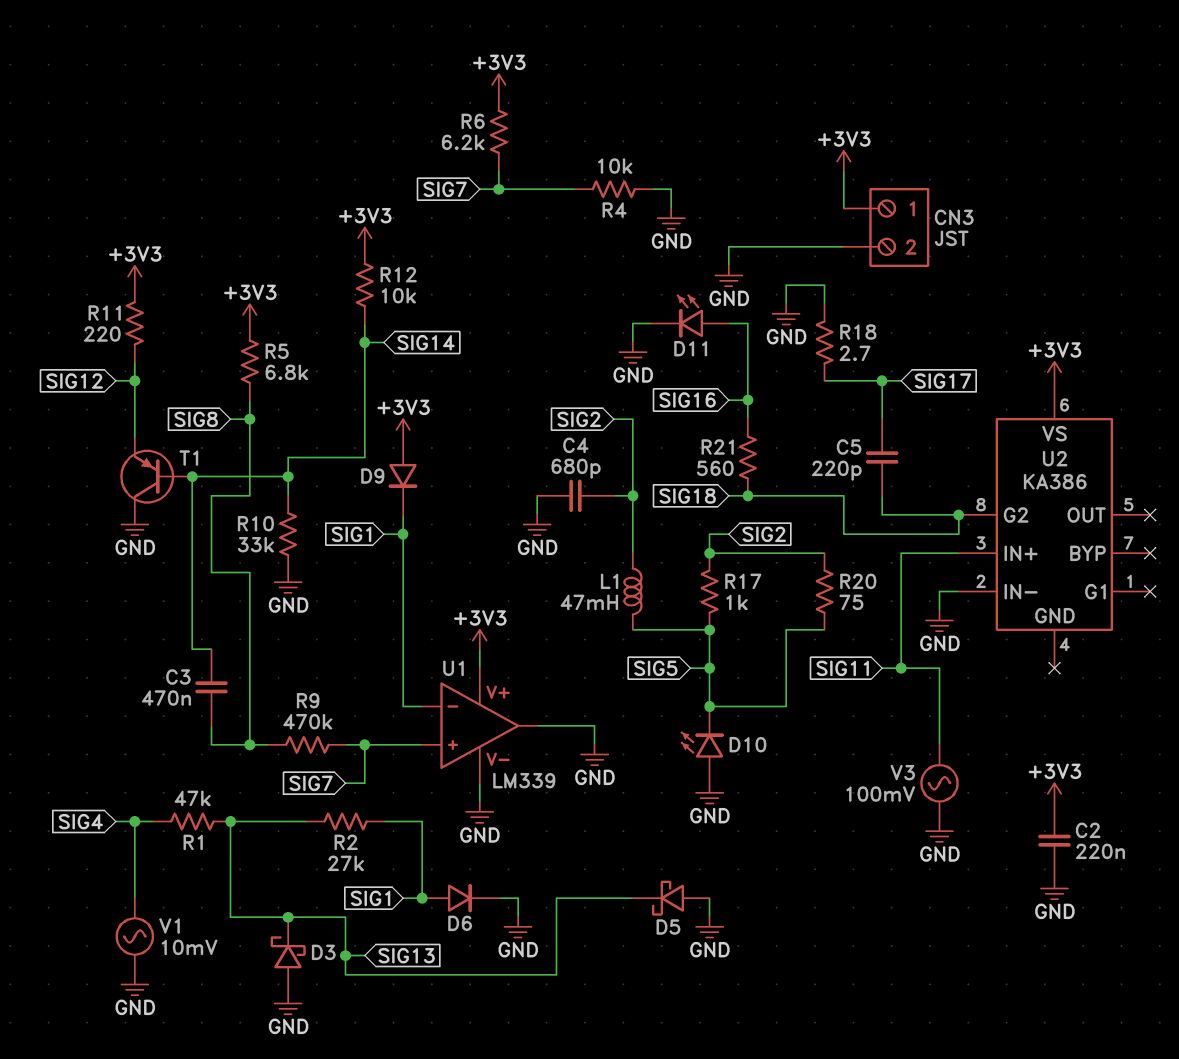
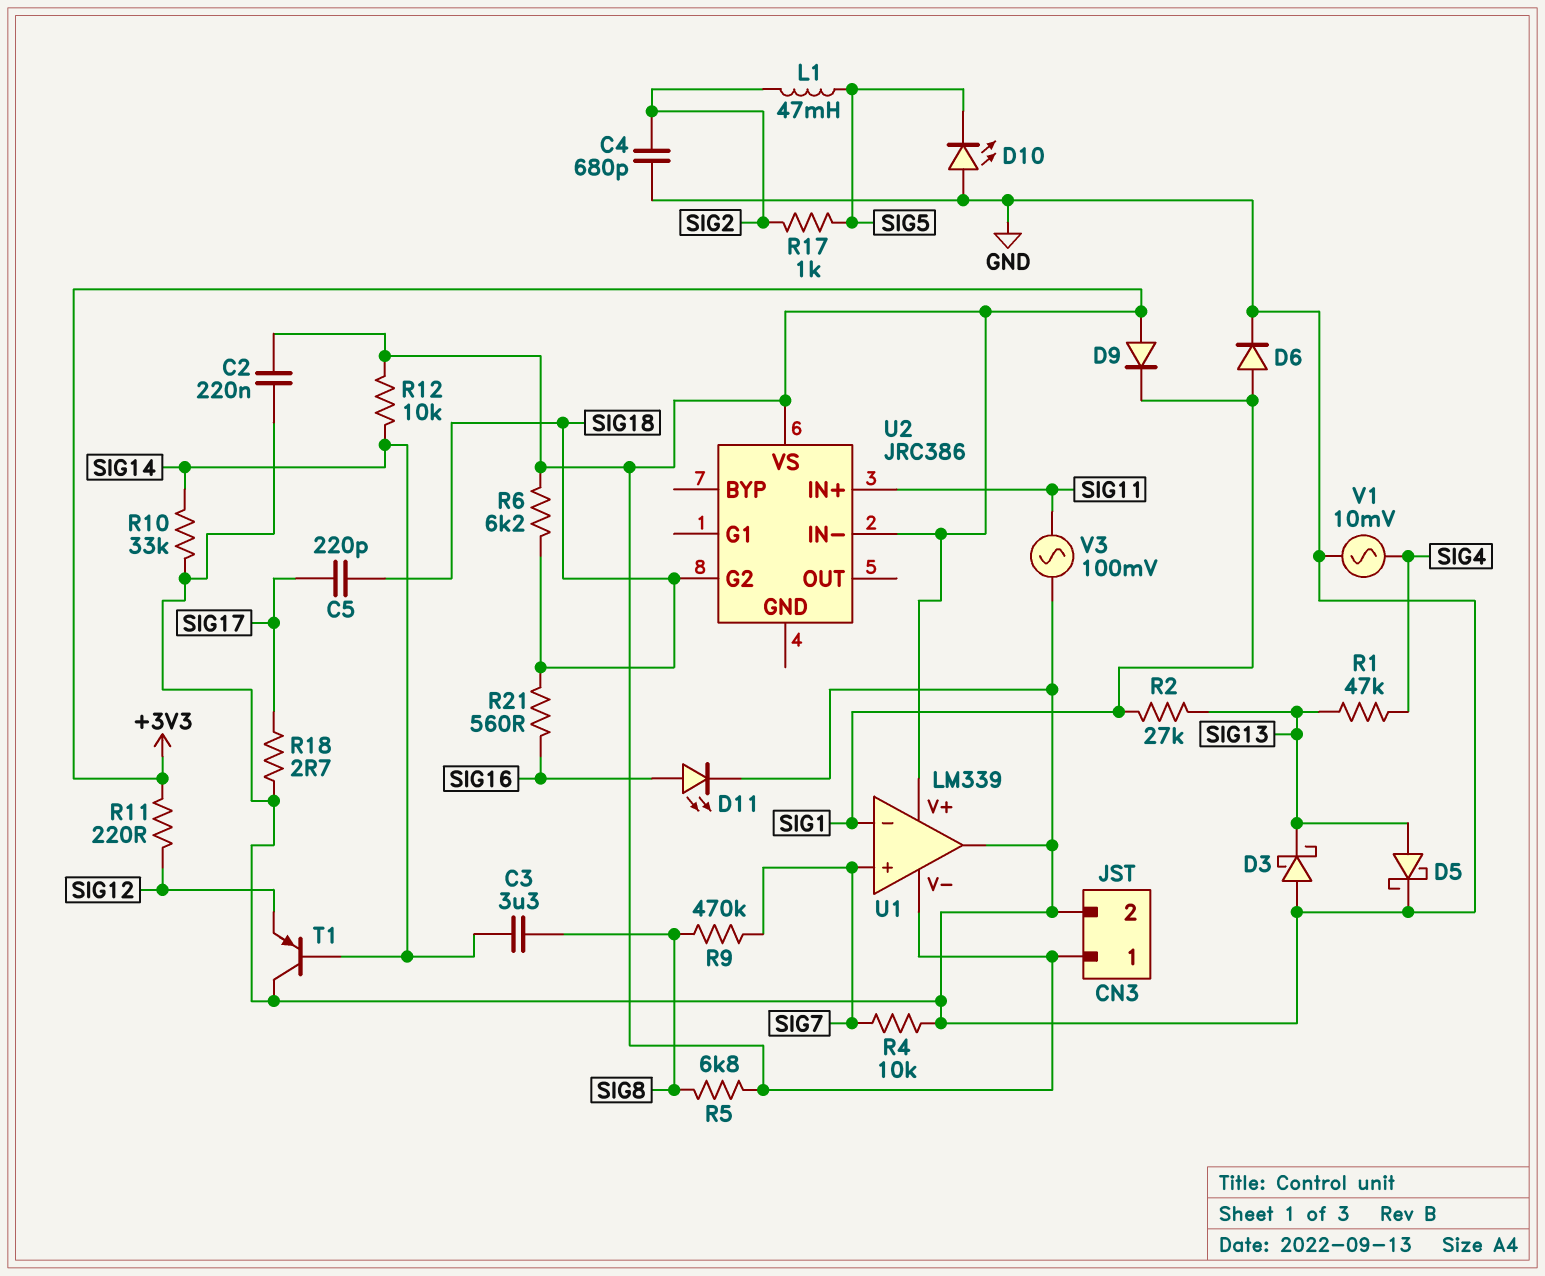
C3: 470nF (SIG8, SIG14) -> 3.3uF (SIG8, SIG14)
D5: schottky (A GND, K SIG13) -> schottky (A SIG13, K GND)
R6: 6.2k (+3V3, SIG7) -> 6.2k (+3V3, SIG18)
R20: 75 (SIG2, SIG5) -> none
U1 pin V-: GND -> +3V3
U2: KA386 -> JRC386
U2 pin IN-: GND -> +3V3

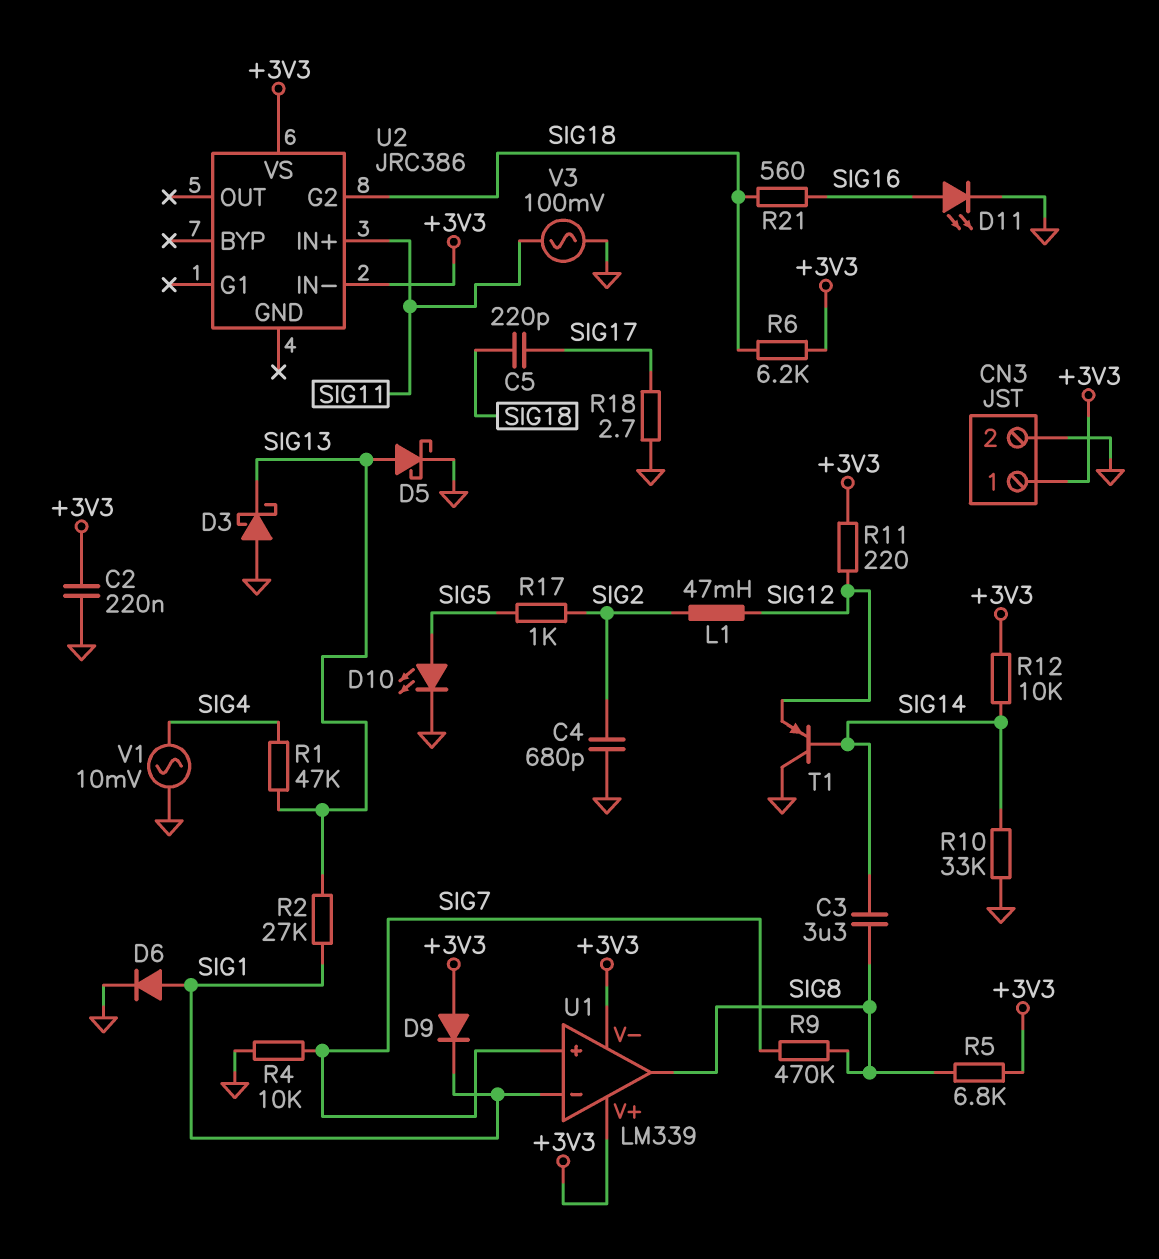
D10: LED (A GND, K SIG5) -> LED (A SIG5, K GND)
L1: 47mH (SIG2, SIG5) -> 47mH (SIG2, SIG12)
U1 pin out: GND -> SIG8

